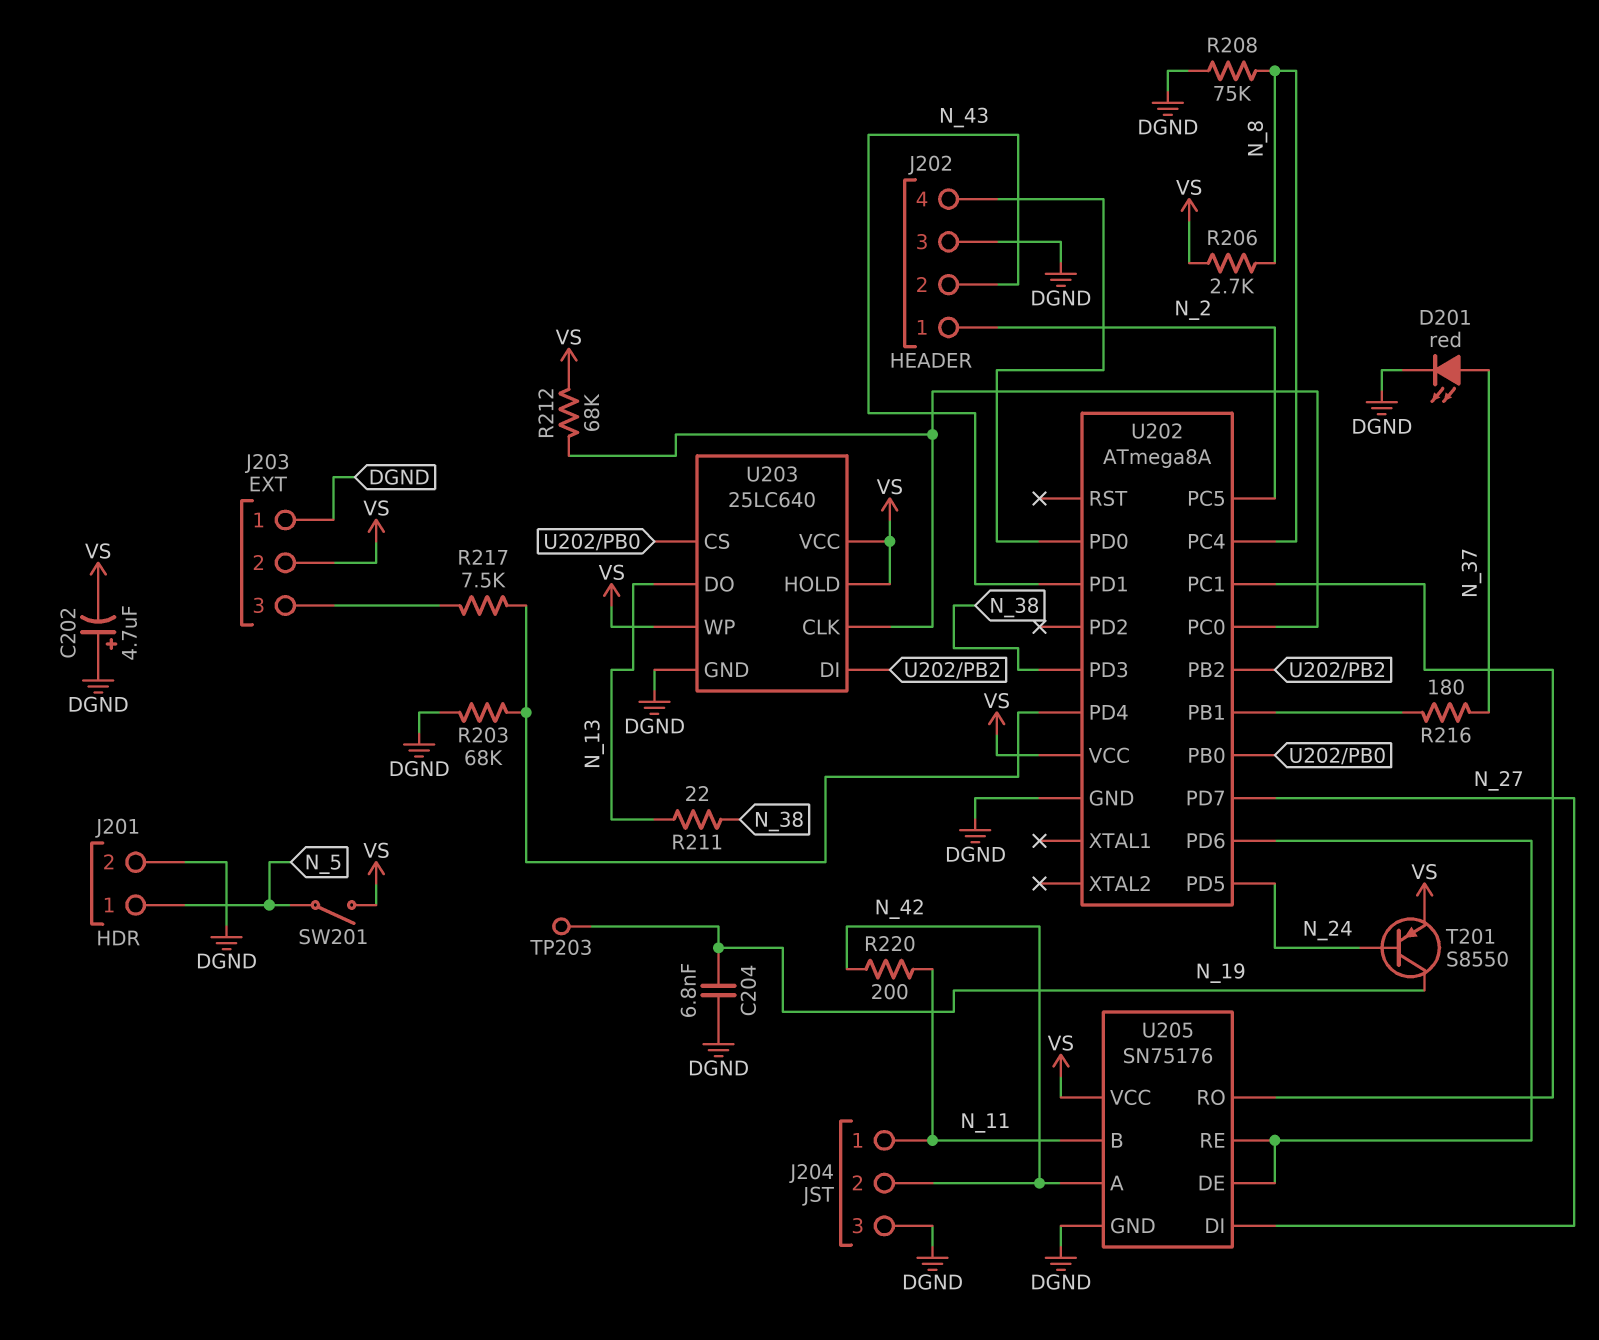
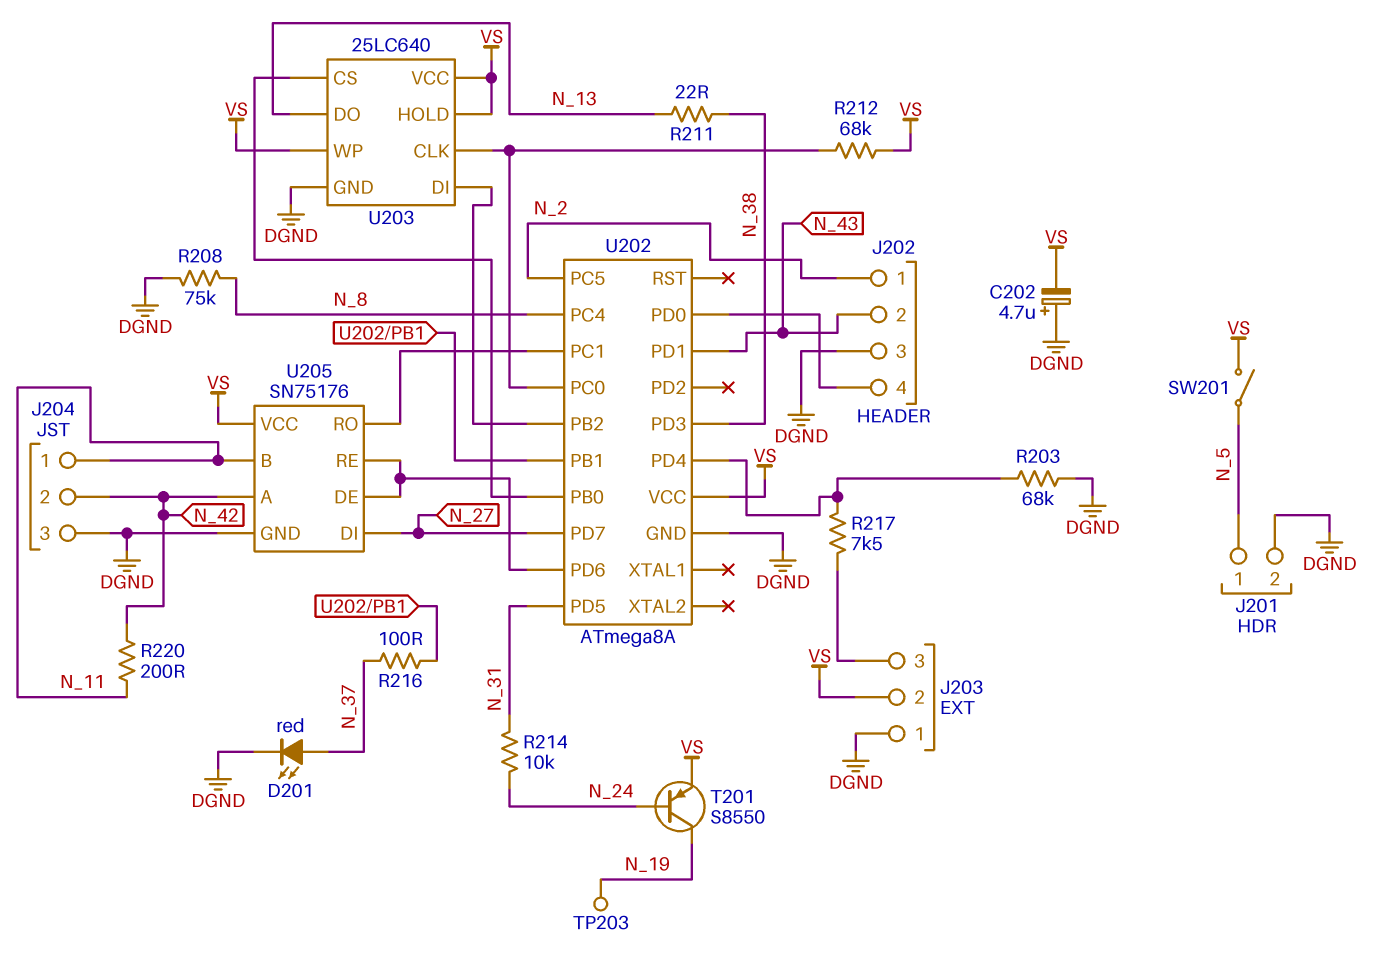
C204: 6.8nF (DGND, N_19) -> none
R206: 2.7k (N_8, VS) -> none
R214: none -> 10k (N_24, N_31)
R216: 180 (N_37, U202/PB1) -> 100 (N_37, U202/PB1)
U202 pin PD5: N_24 -> N_31

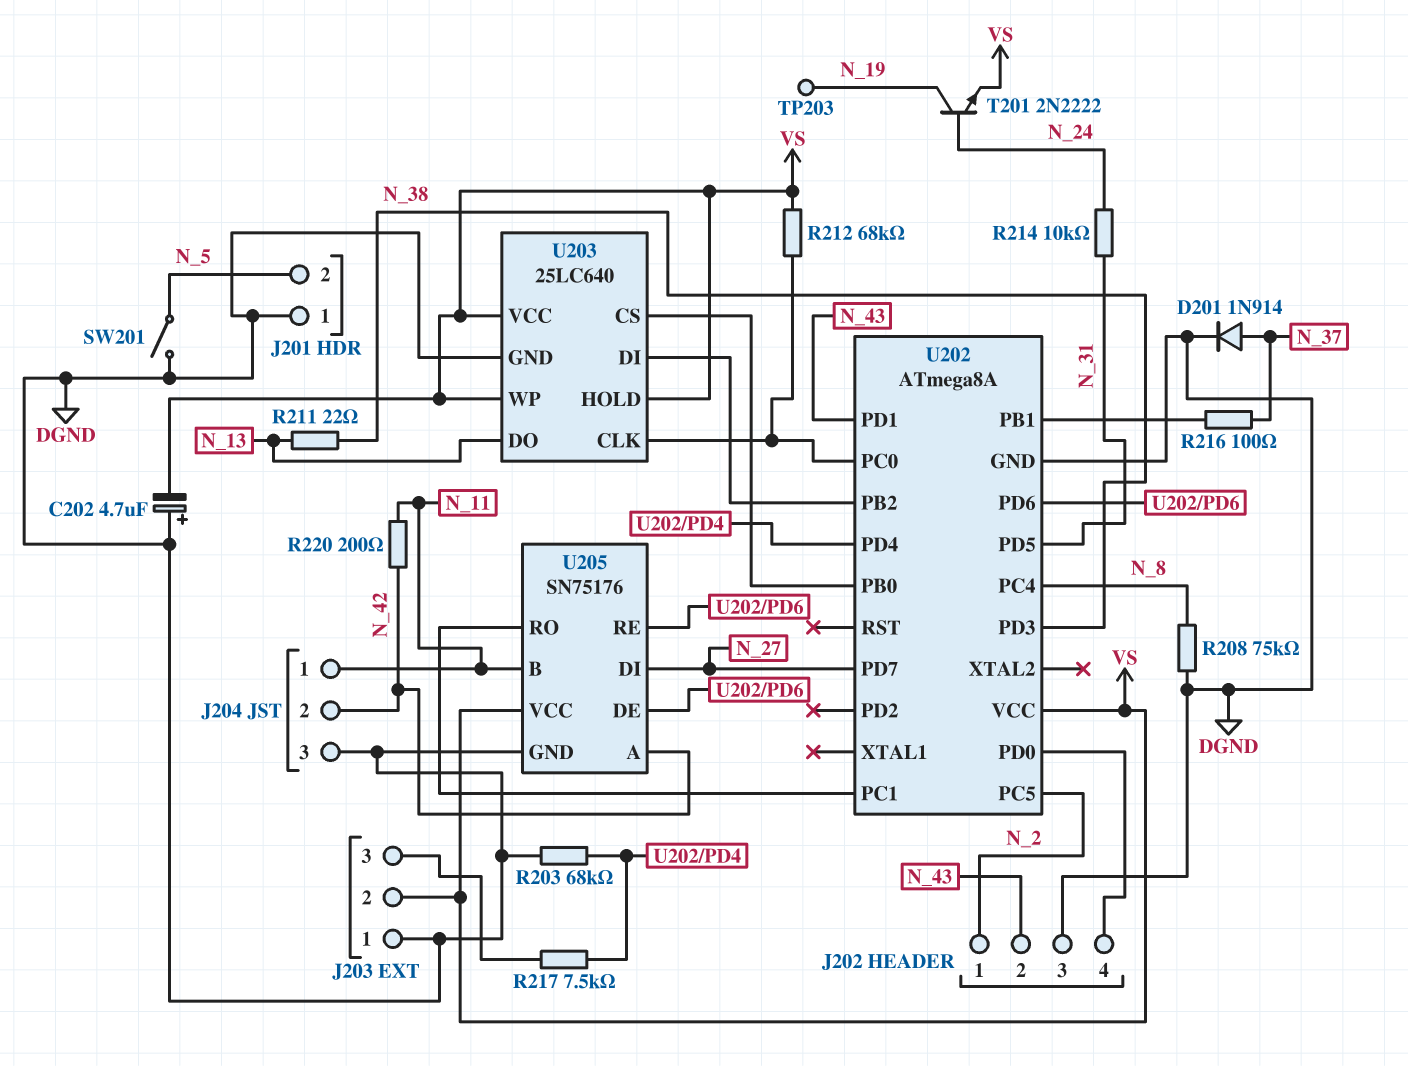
D201: LED red (A N_37, K DGND) -> diode 1N914 (A N_37, K DGND)
J201 pin 1: N_5 -> DGND
J201 pin 2: DGND -> N_5
SW201: switch (N_5, VS) -> switch (DGND, N_5)
T201: PNP S8550 (B N_24, C N_19, E VS) -> NPN 2N2222 (B N_24, C N_19, E VS)

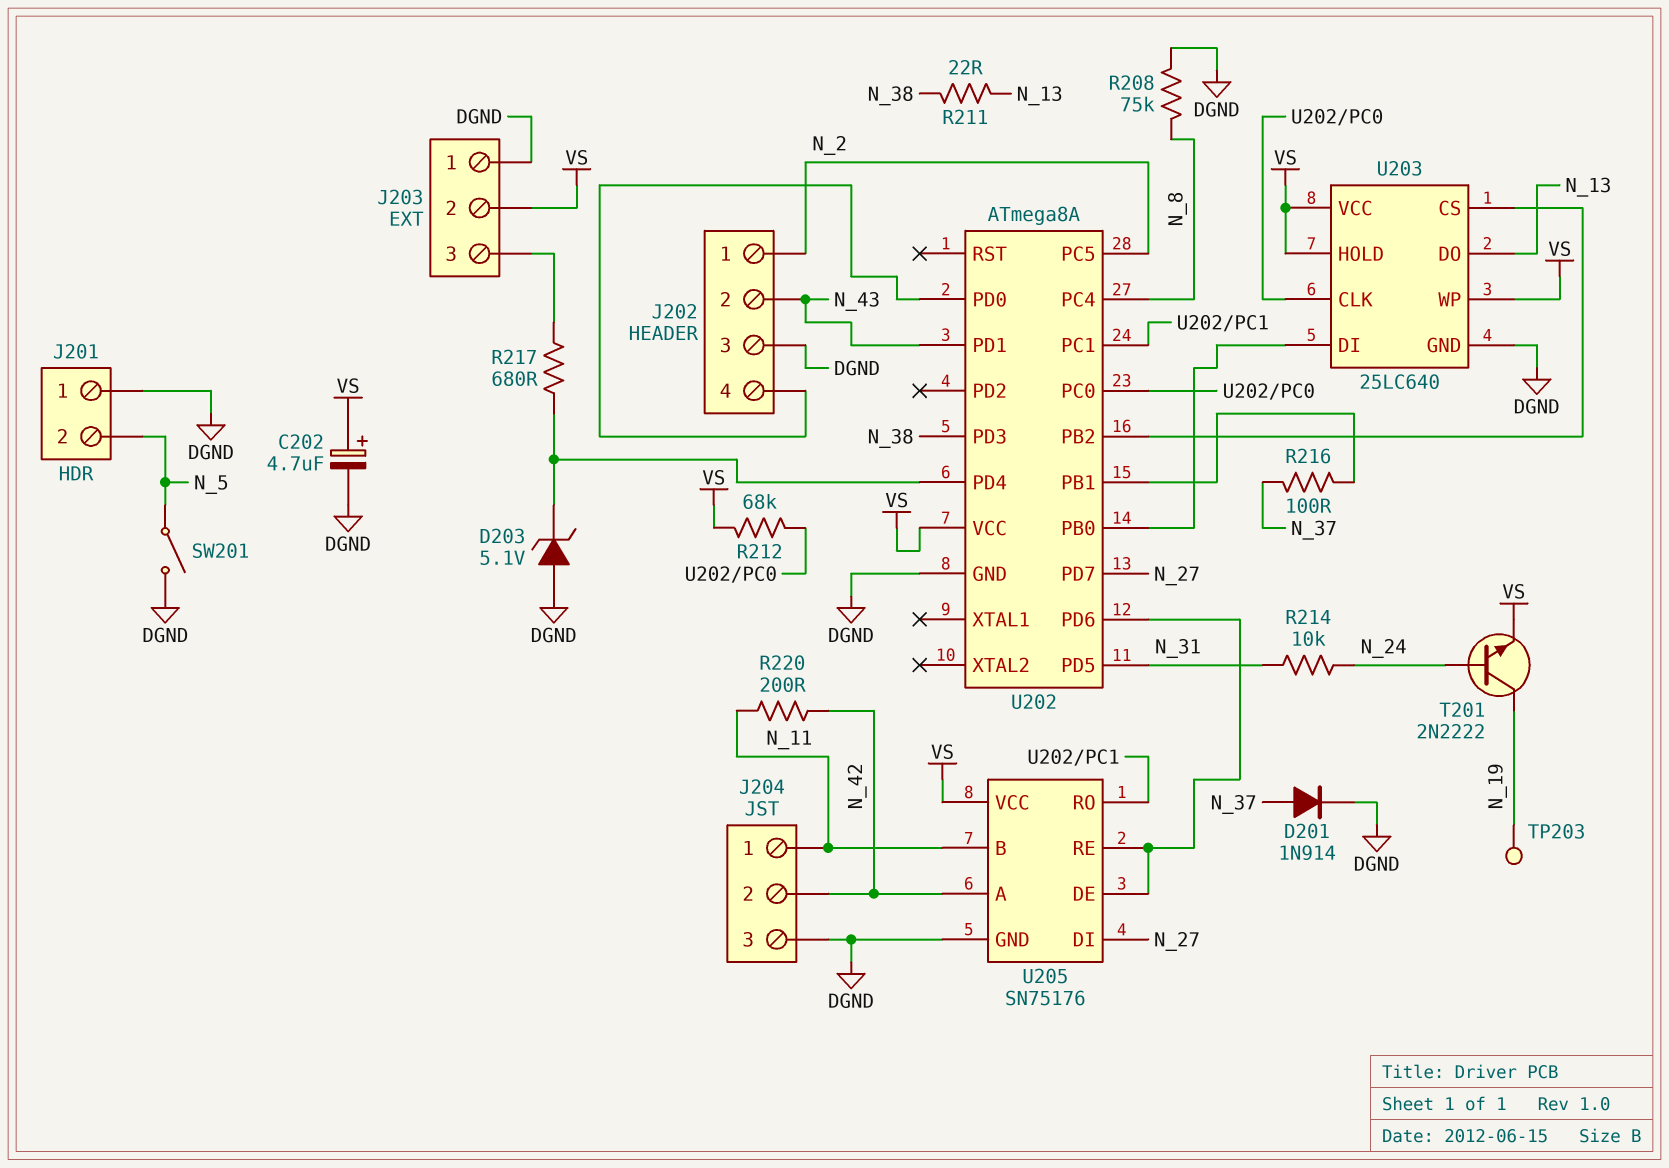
C202: 4.7uF (plus DGND, minus VS) -> 4.7uF (plus VS, minus DGND)
D203: none -> zener 5.1V (A DGND, K U202/PD4)
R203: 68k (DGND, U202/PD4) -> none
R217: 7.5k (J203/3, U202/PD4) -> 680 (J203/3, U202/PD4)
U203 pin CS: U202/PB0 -> U202/PB2
U203 pin DI: U202/PB2 -> U202/PB0

